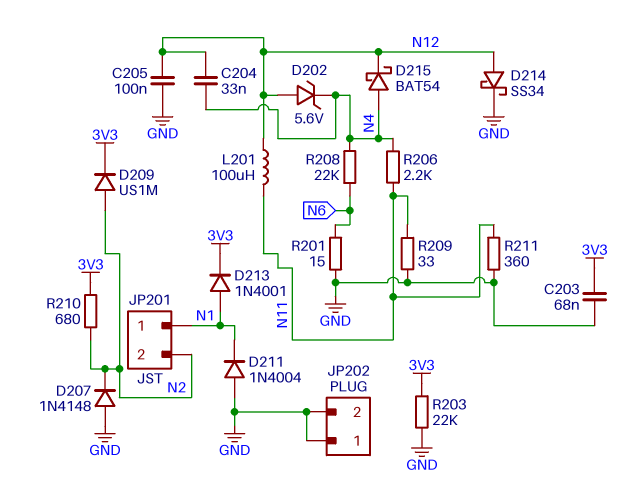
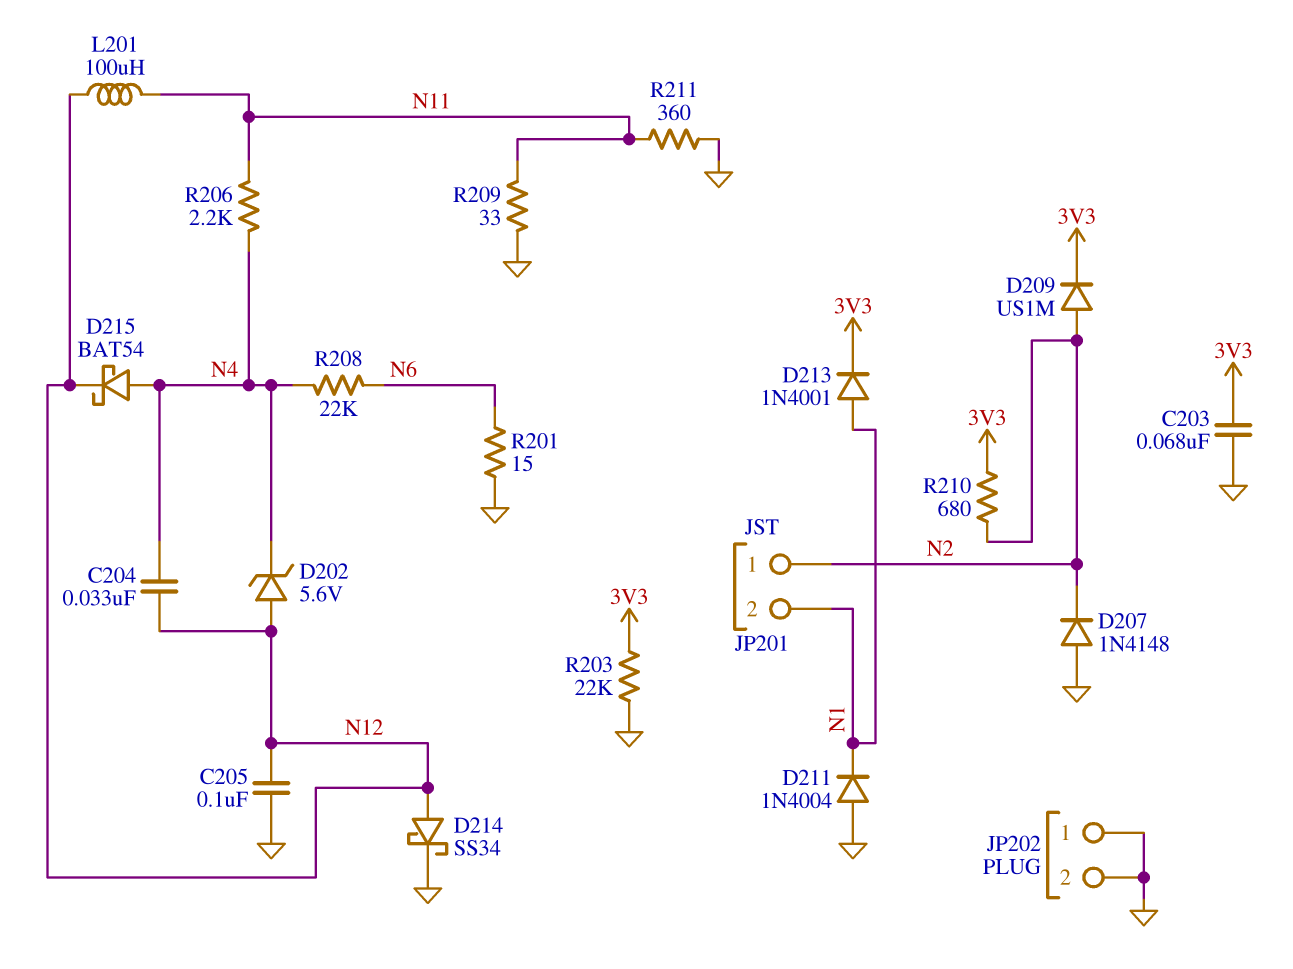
JP201 pin 1: N1 -> N2
JP201 pin 2: N2 -> N1

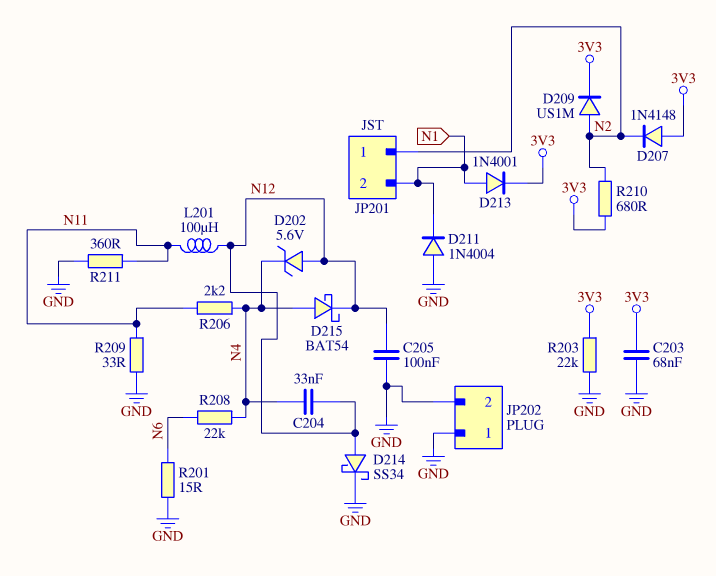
D207: diode 1N4148 (A GND, K N2) -> diode 1N4148 (A 3V3, K N2)

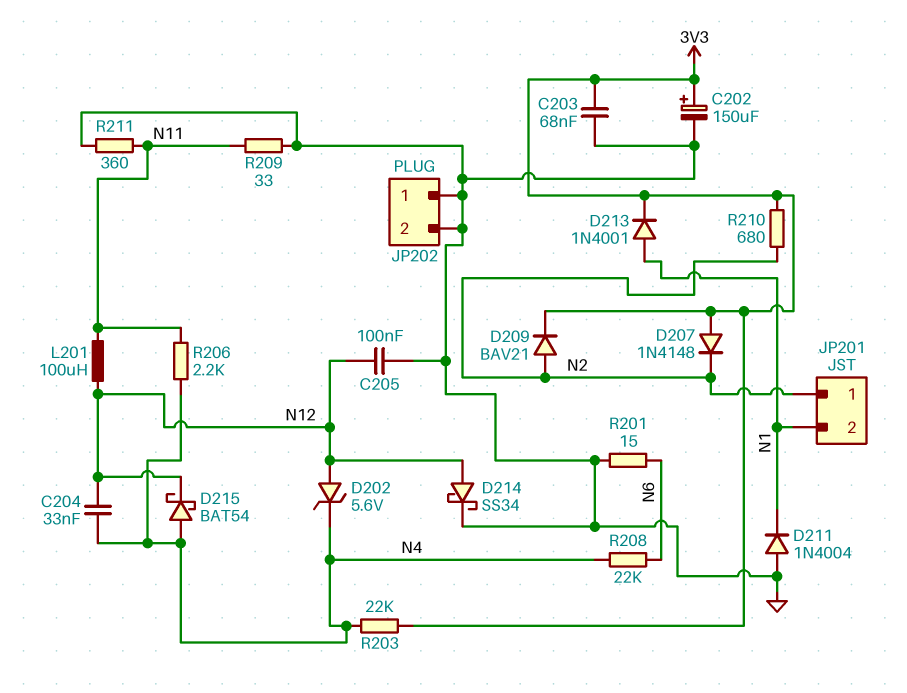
C202: none -> 150uF (plus 3V3, minus GND)
D209: diode US1M (A N2, K 3V3) -> diode BAV21 (A N2, K 3V3)
R203: 22k (3V3, GND) -> 22k (3V3, N4)

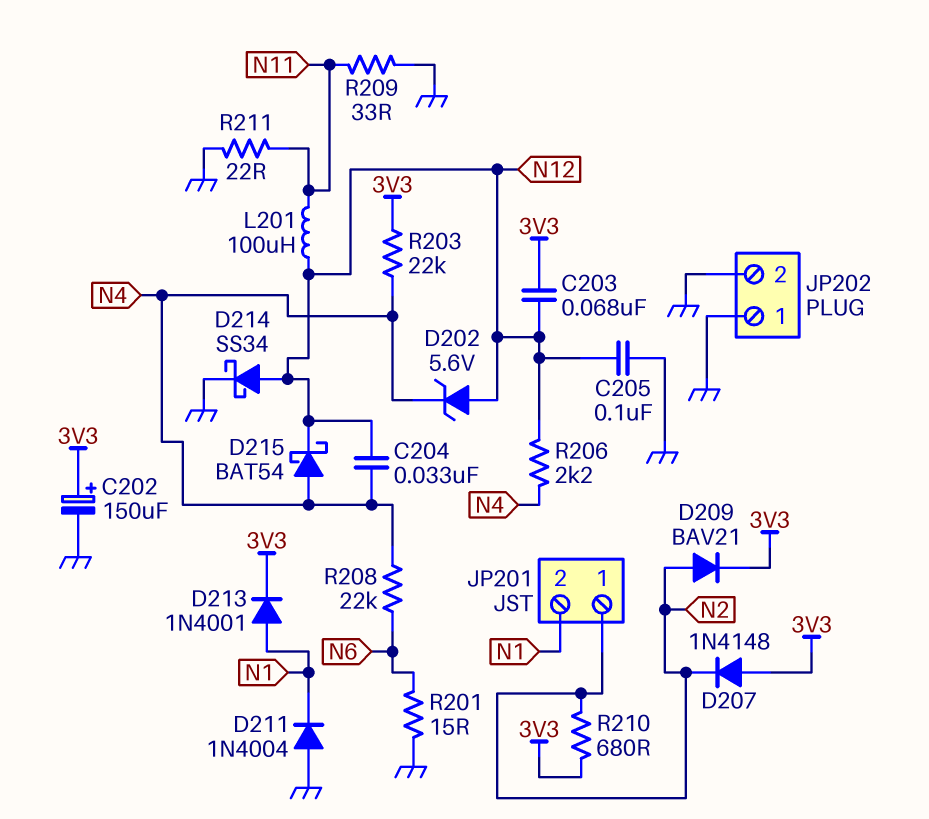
C203: 68nF (3V3, GND) -> 68nF (3V3, N12)
R206: 2.2k (N4, N11) -> 2.2k (N4, N12)
R211: 360 (GND, N11) -> 22 (GND, N11)

